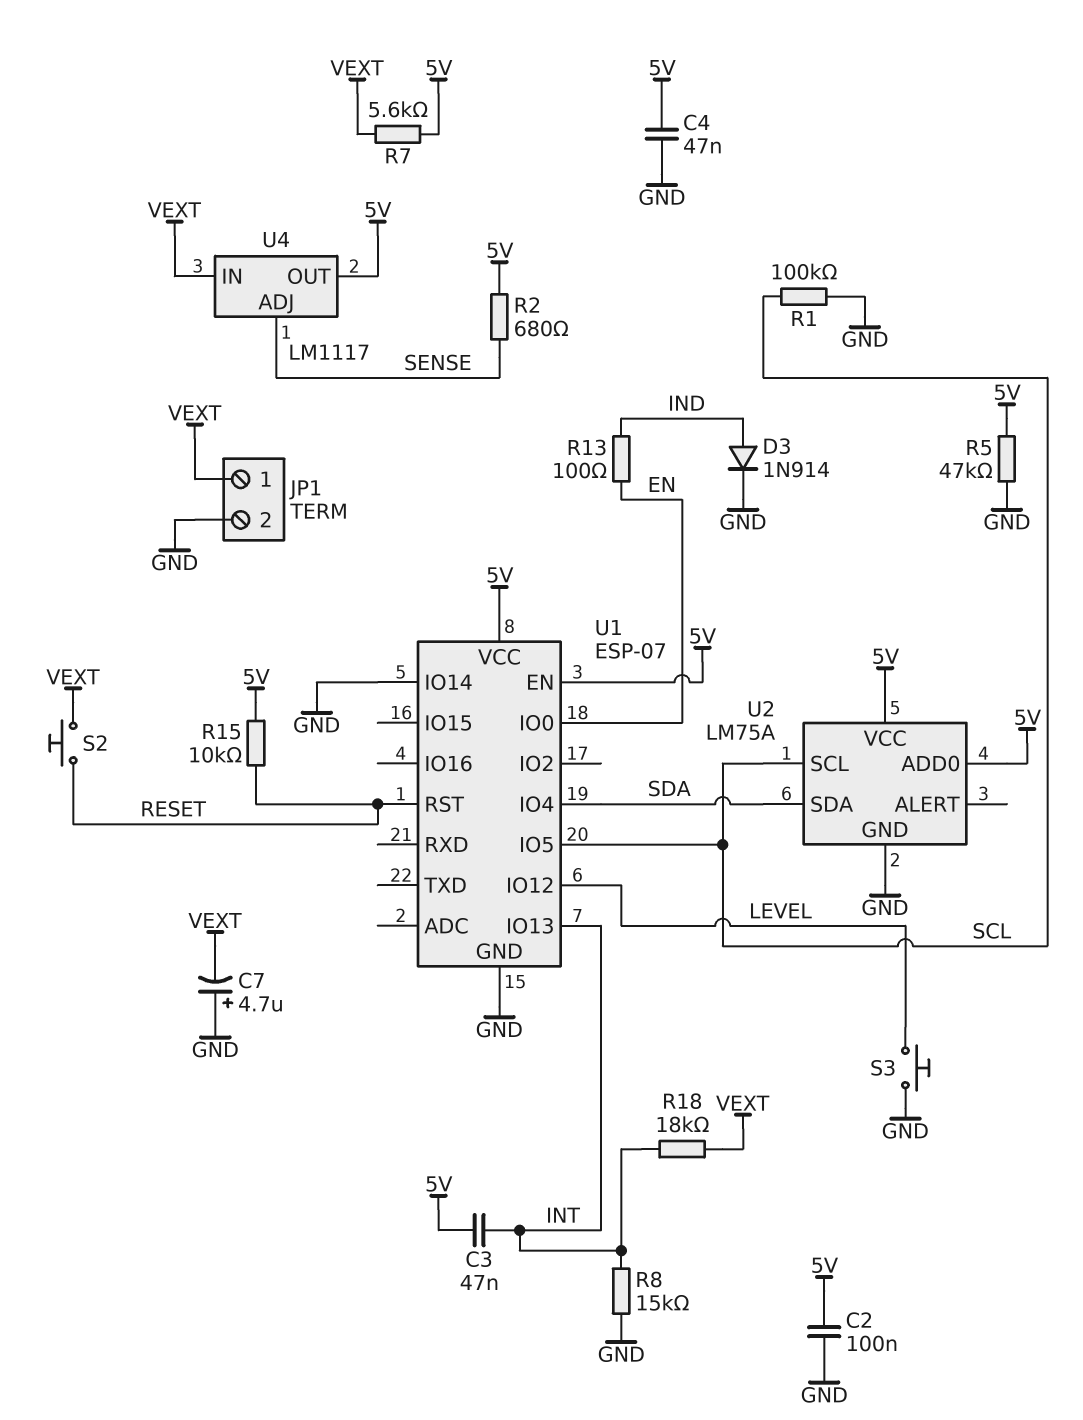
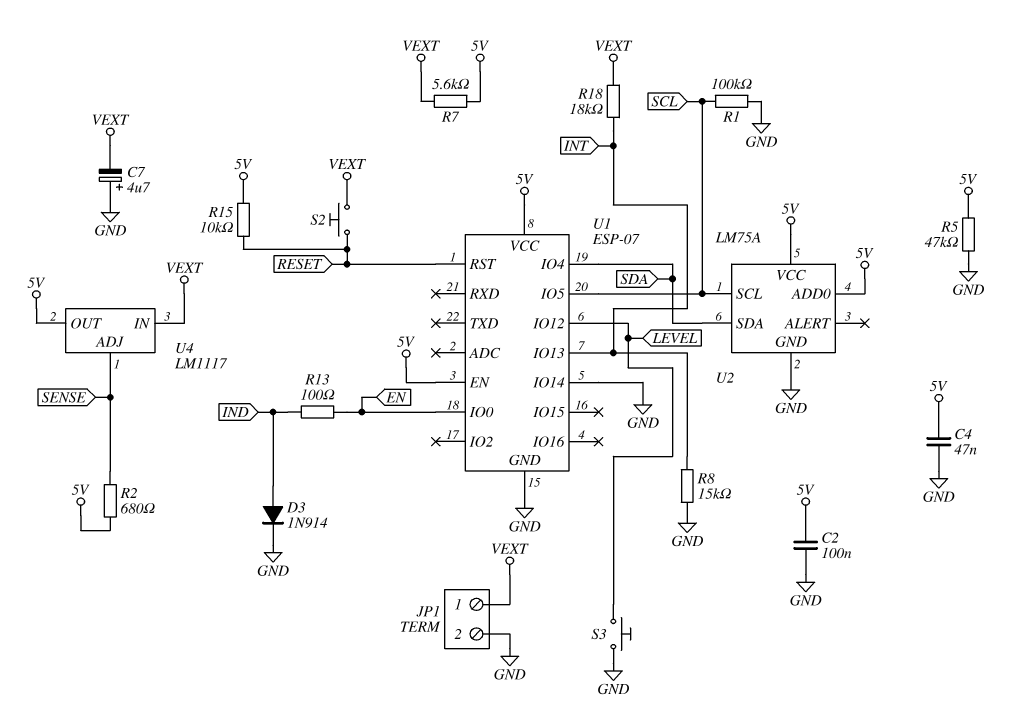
C3: 47nF (5V, INT) -> none

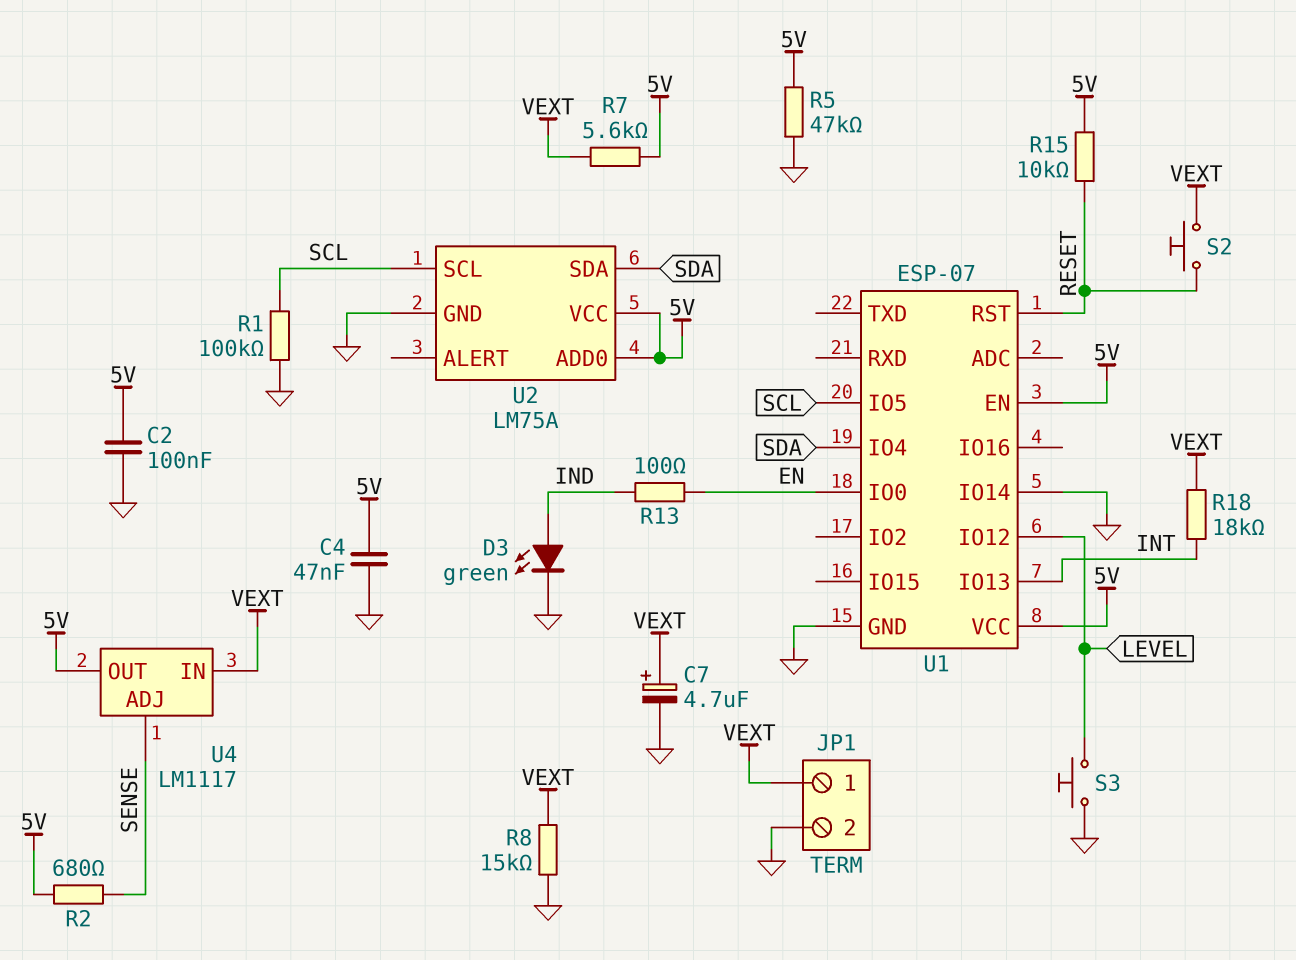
C7: 4.7uF (plus GND, minus VEXT) -> 4.7uF (plus VEXT, minus GND)
D3: diode 1N914 (A IND, K GND) -> LED green (A IND, K GND)
R8: 15k (GND, INT) -> 15k (GND, VEXT)

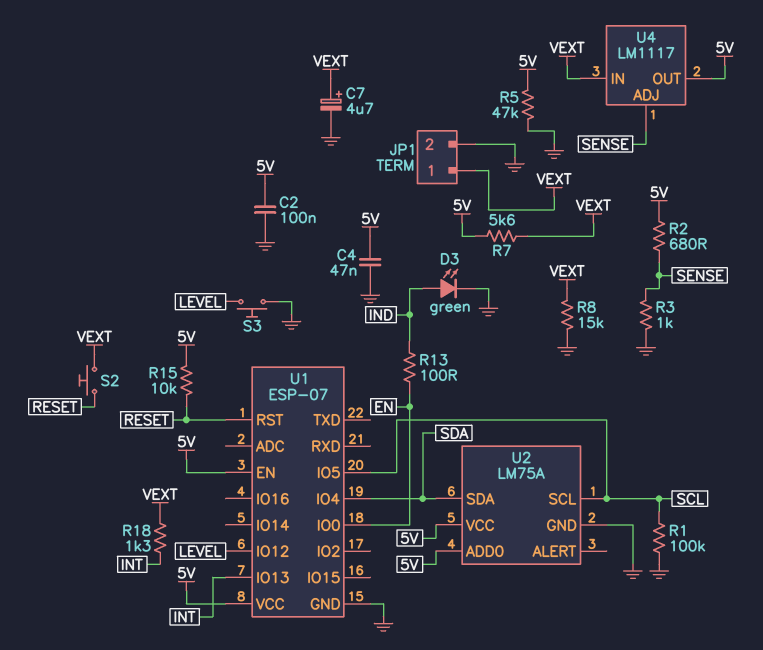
R3: none -> 1k (GND, SENSE)
R18: 18k (INT, VEXT) -> 1.3k (INT, VEXT)
U1 pin IO14: GND -> none

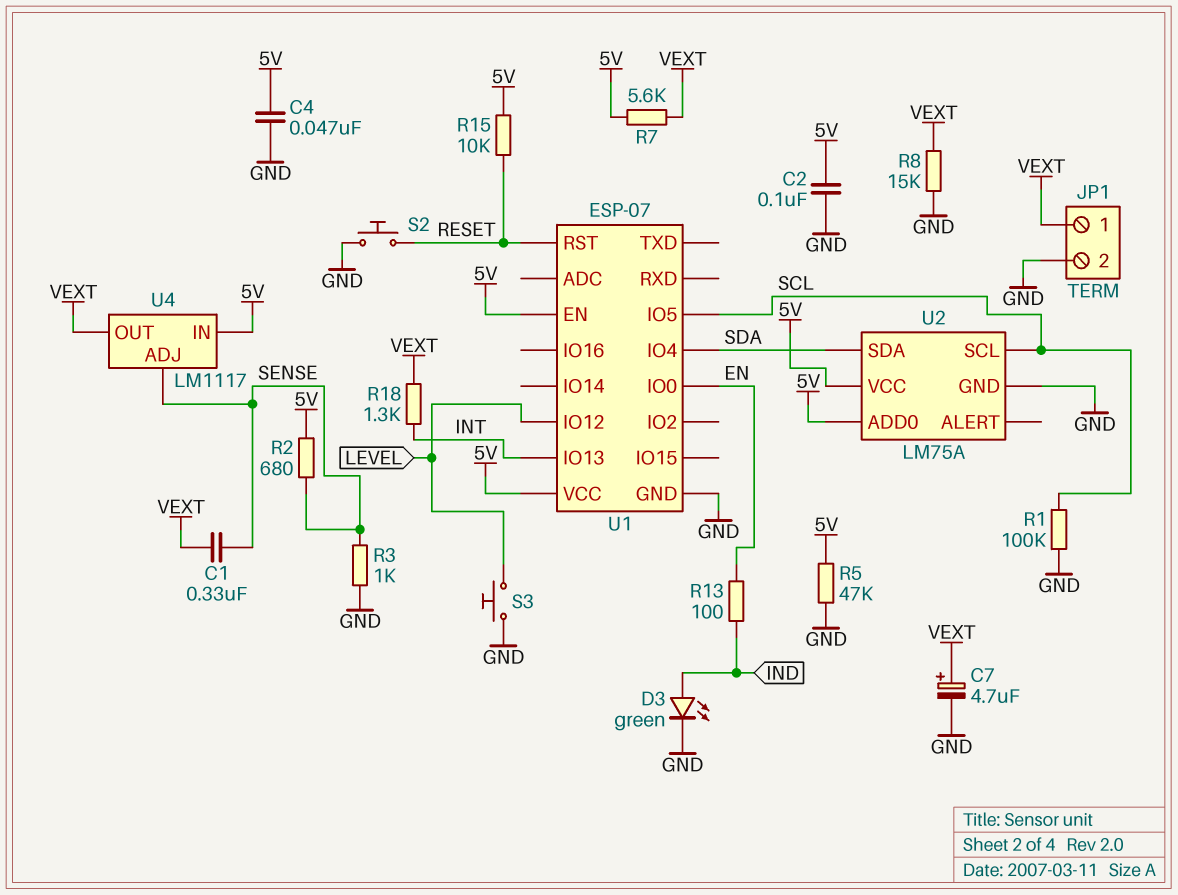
C1: none -> 330nF (SENSE, VEXT)
S2: button (RESET, VEXT) -> button (GND, RESET)
U4 pin IN: VEXT -> 5V
U4 pin OUT: 5V -> VEXT

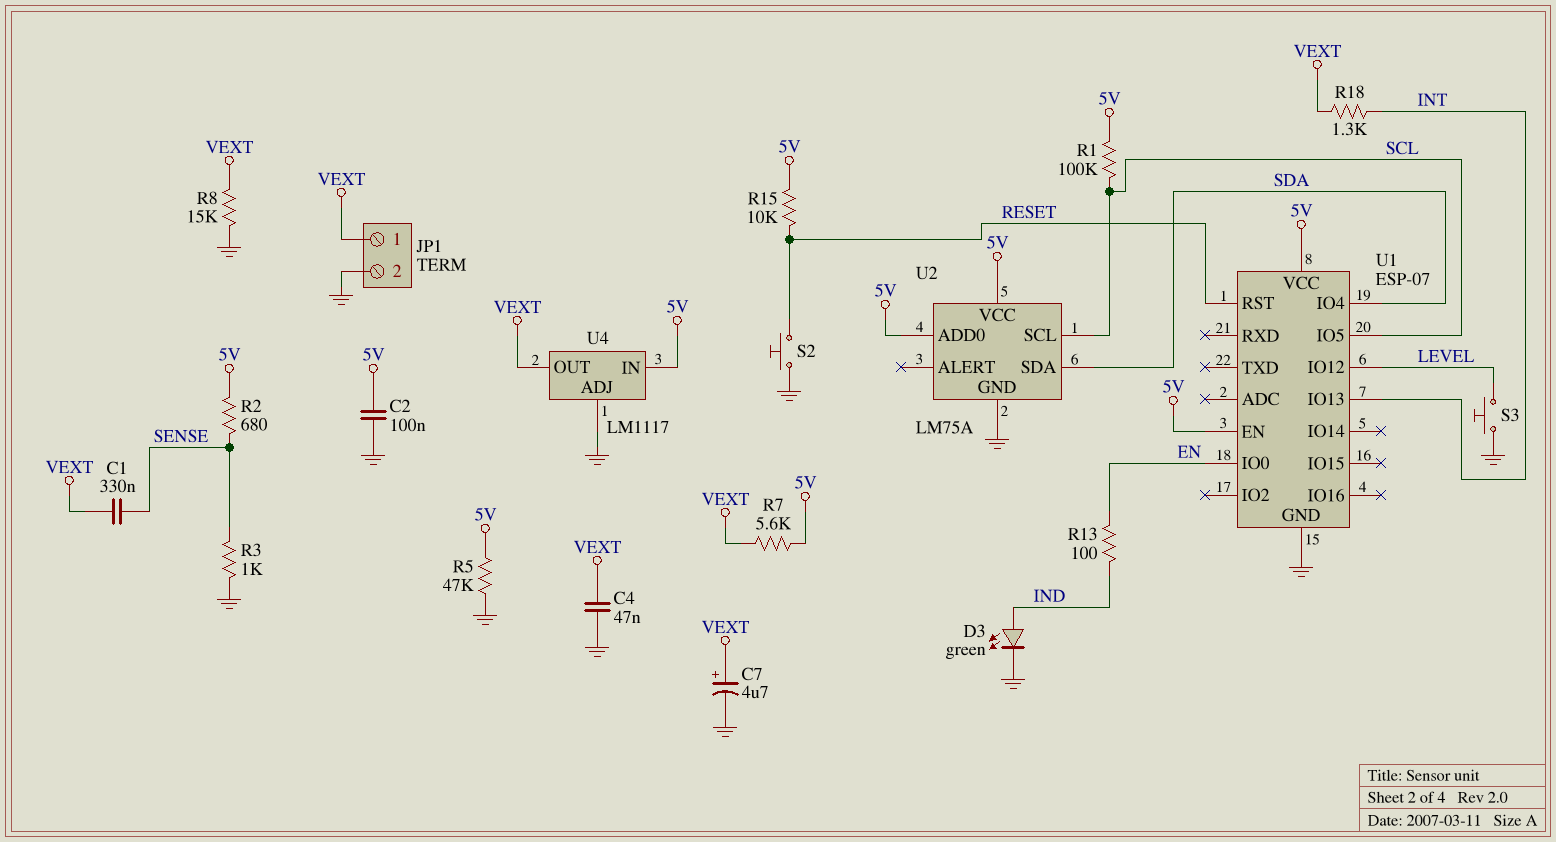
C4: 47nF (5V, GND) -> 47nF (GND, VEXT)
R1: 100k (GND, SCL) -> 100k (5V, SCL)
U4 pin ADJ: SENSE -> GND

